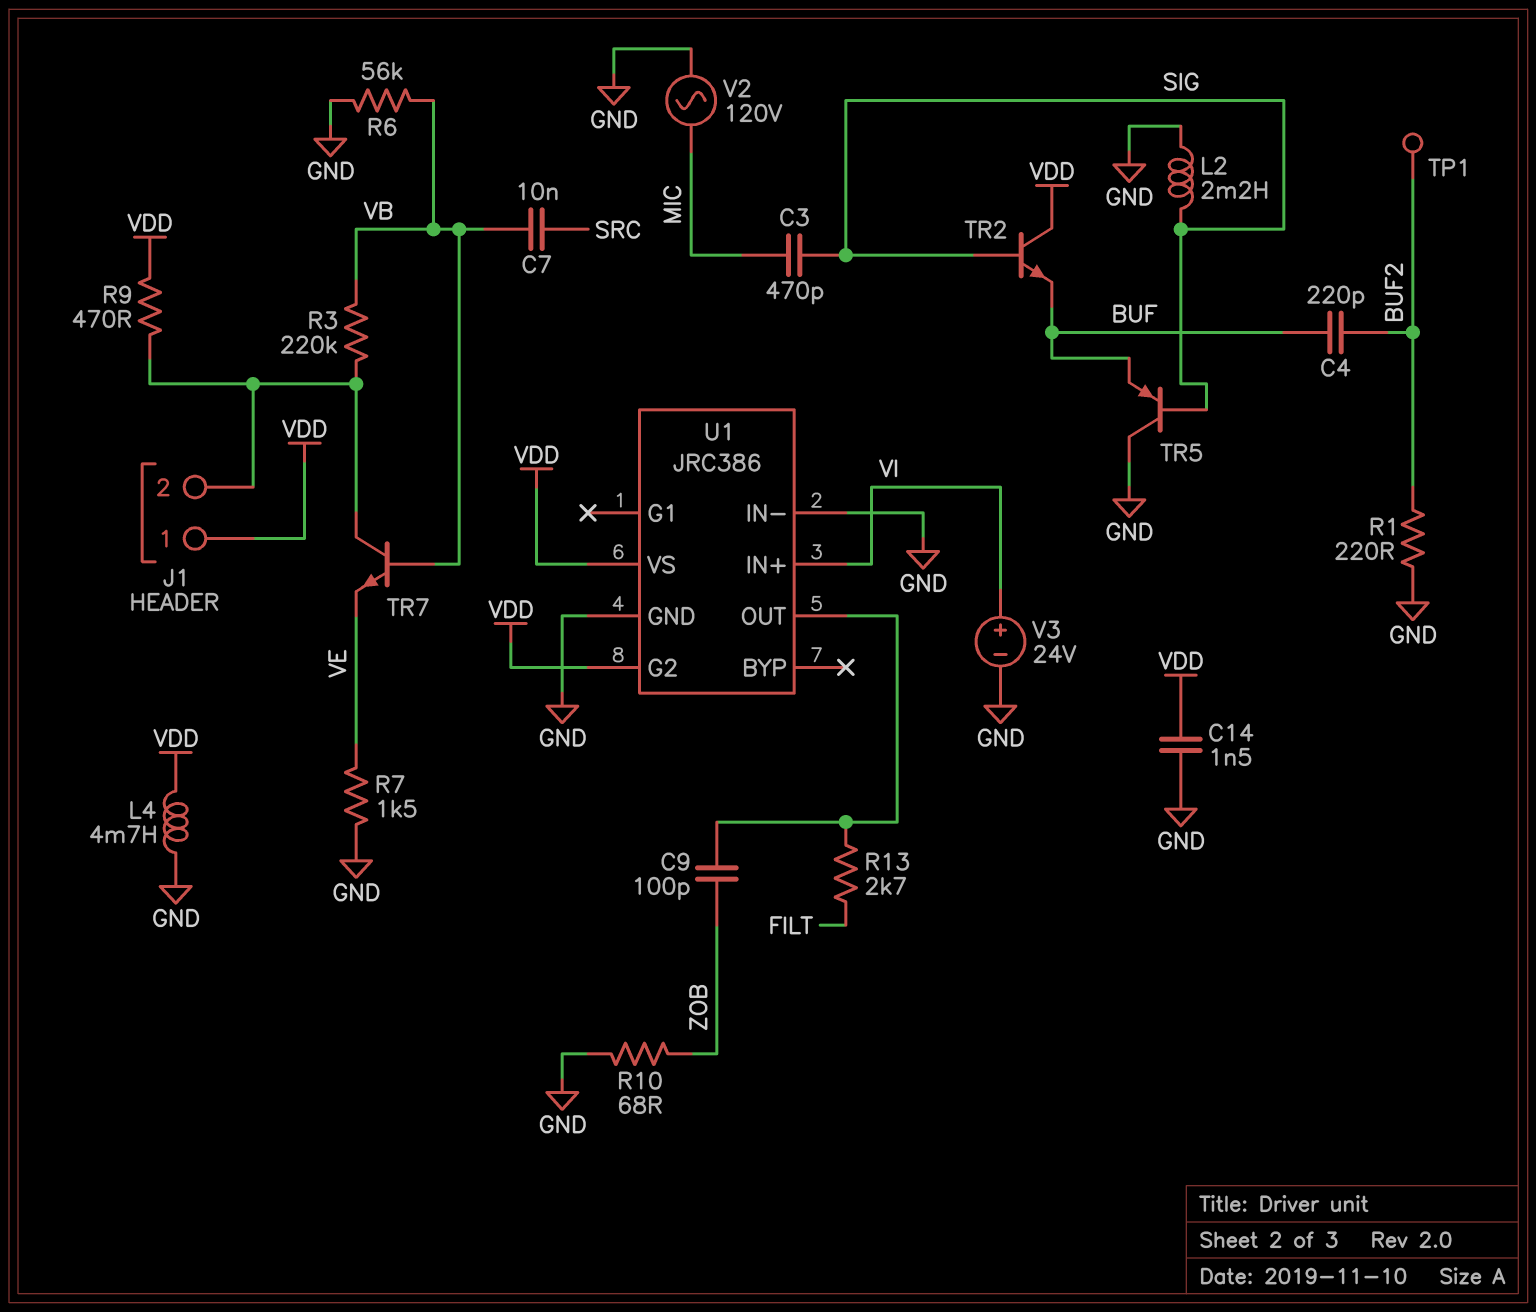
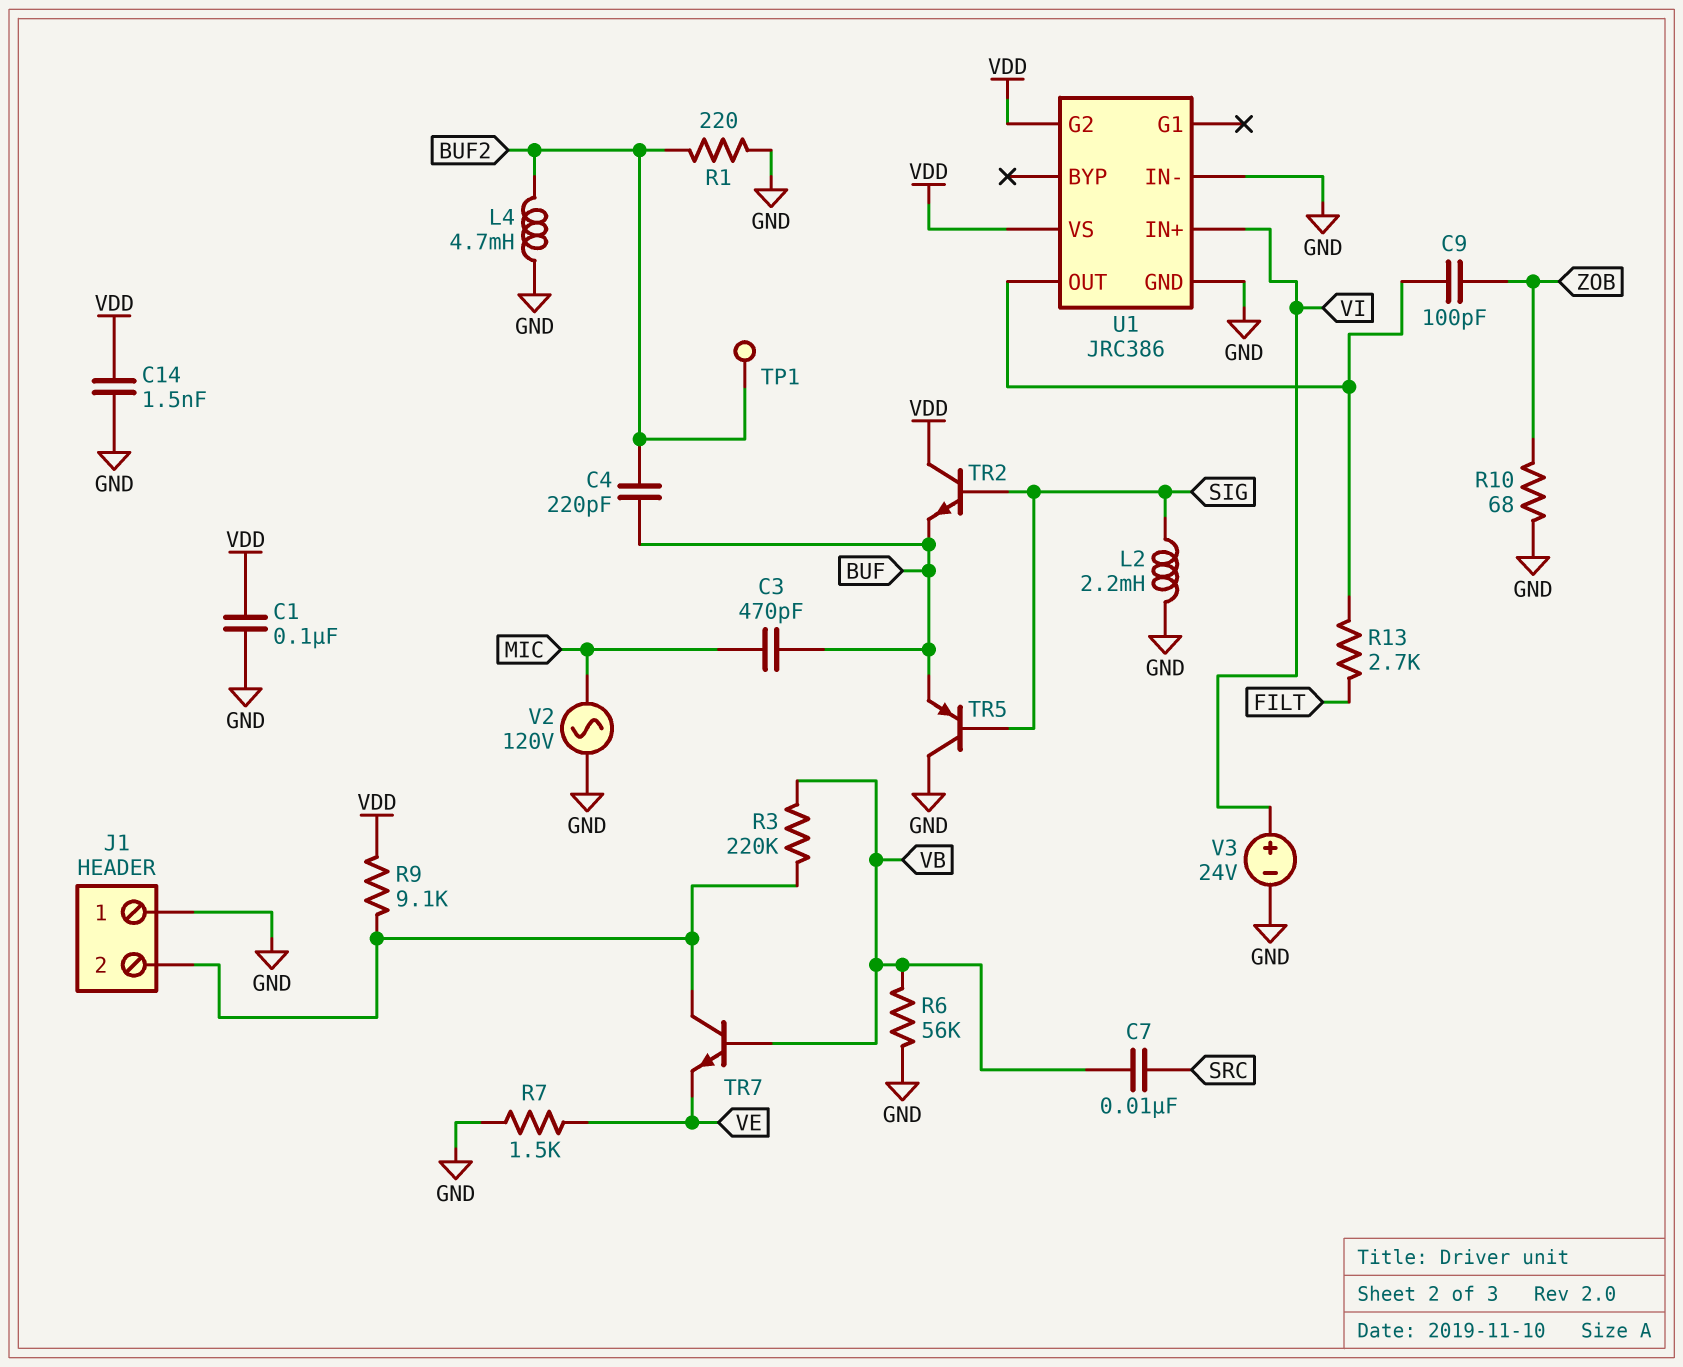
C1: none -> 100nF (GND, VDD)
C3: 470pF (MIC, SIG) -> 470pF (BUF, MIC)
J1 pin 1: VDD -> GND
L4: 4.7mH (GND, VDD) -> 4.7mH (BUF2, GND)
R9: 470 (J1/2, VDD) -> 9.1k (J1/2, VDD)

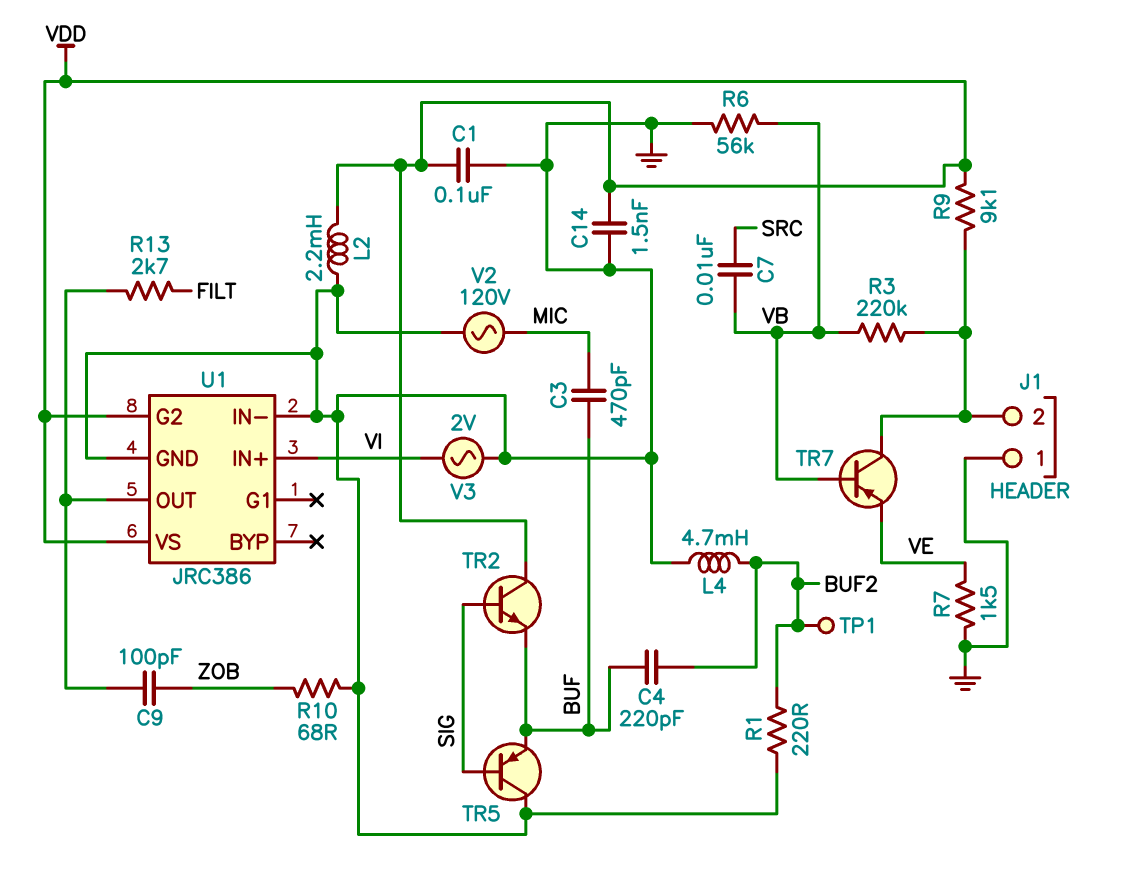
L2: 2.2mH (GND, SIG) -> 2.2mH (GND, VDD)
TR7: NPN (B VB, C J1/2, E VE) -> PNP (B VB, C J1/2, E VE)
V3: 24V (plus VI, minus GND) -> AC 2V (GND, VI)

